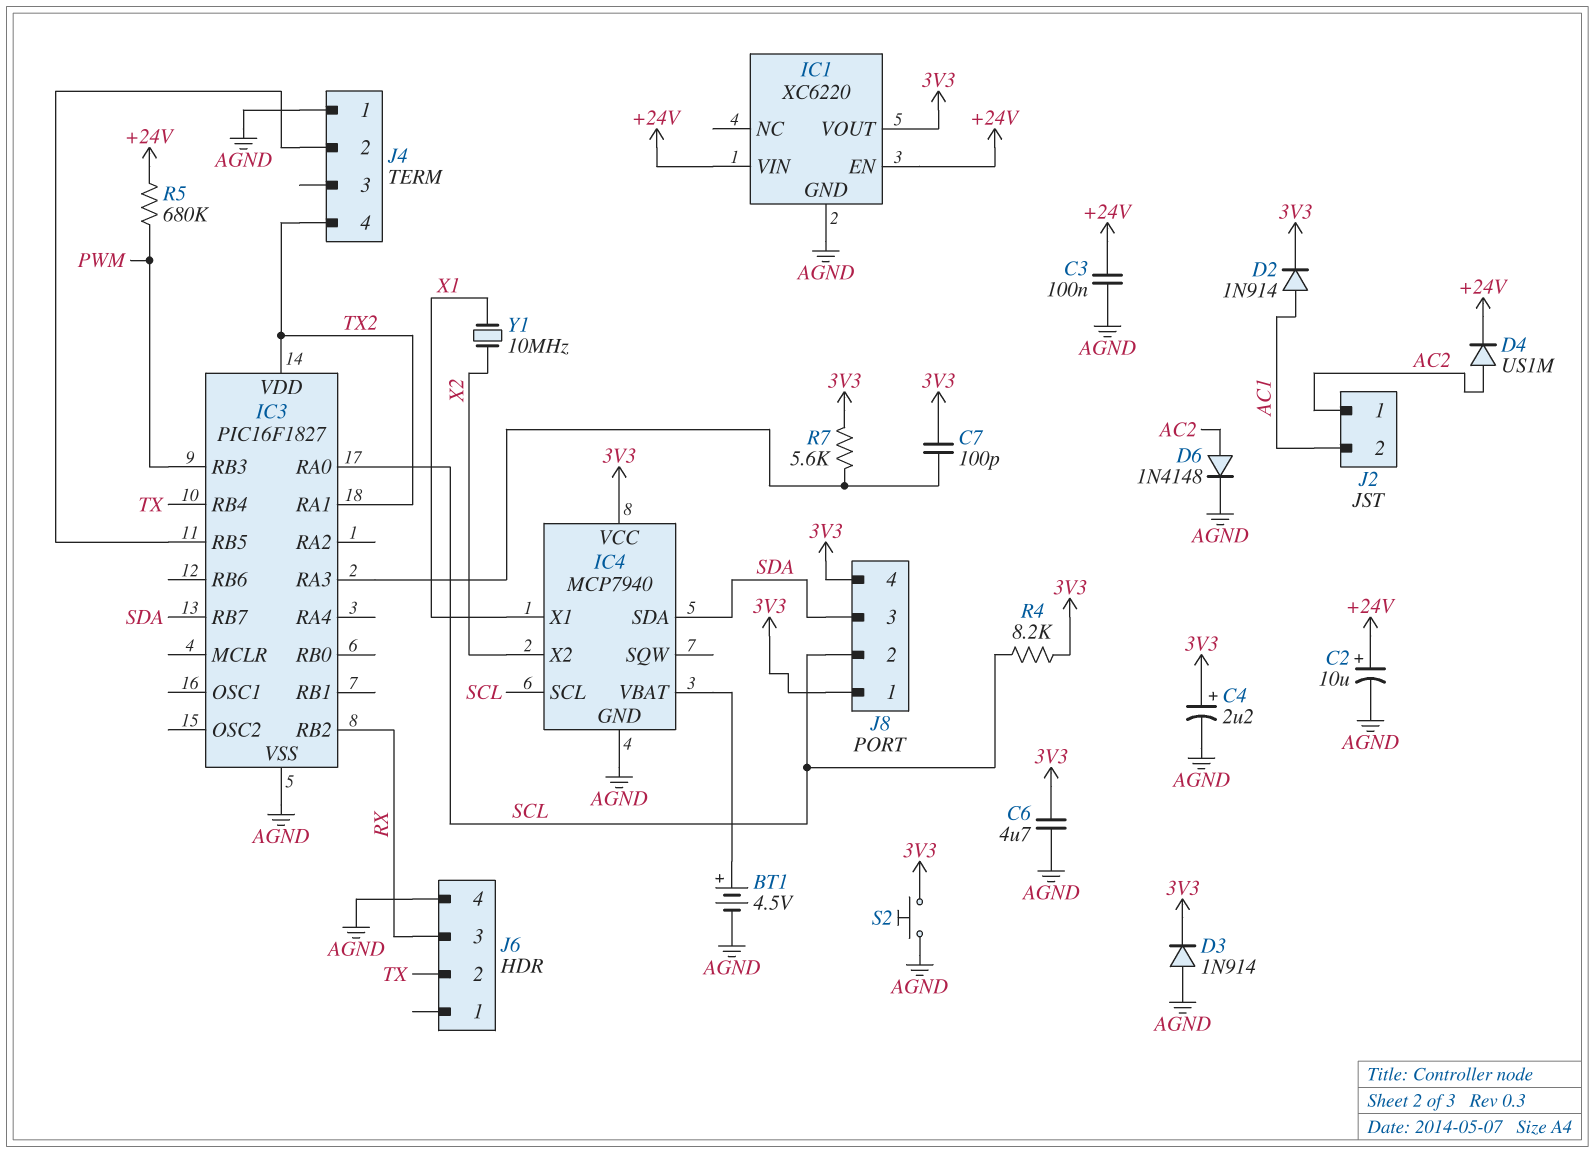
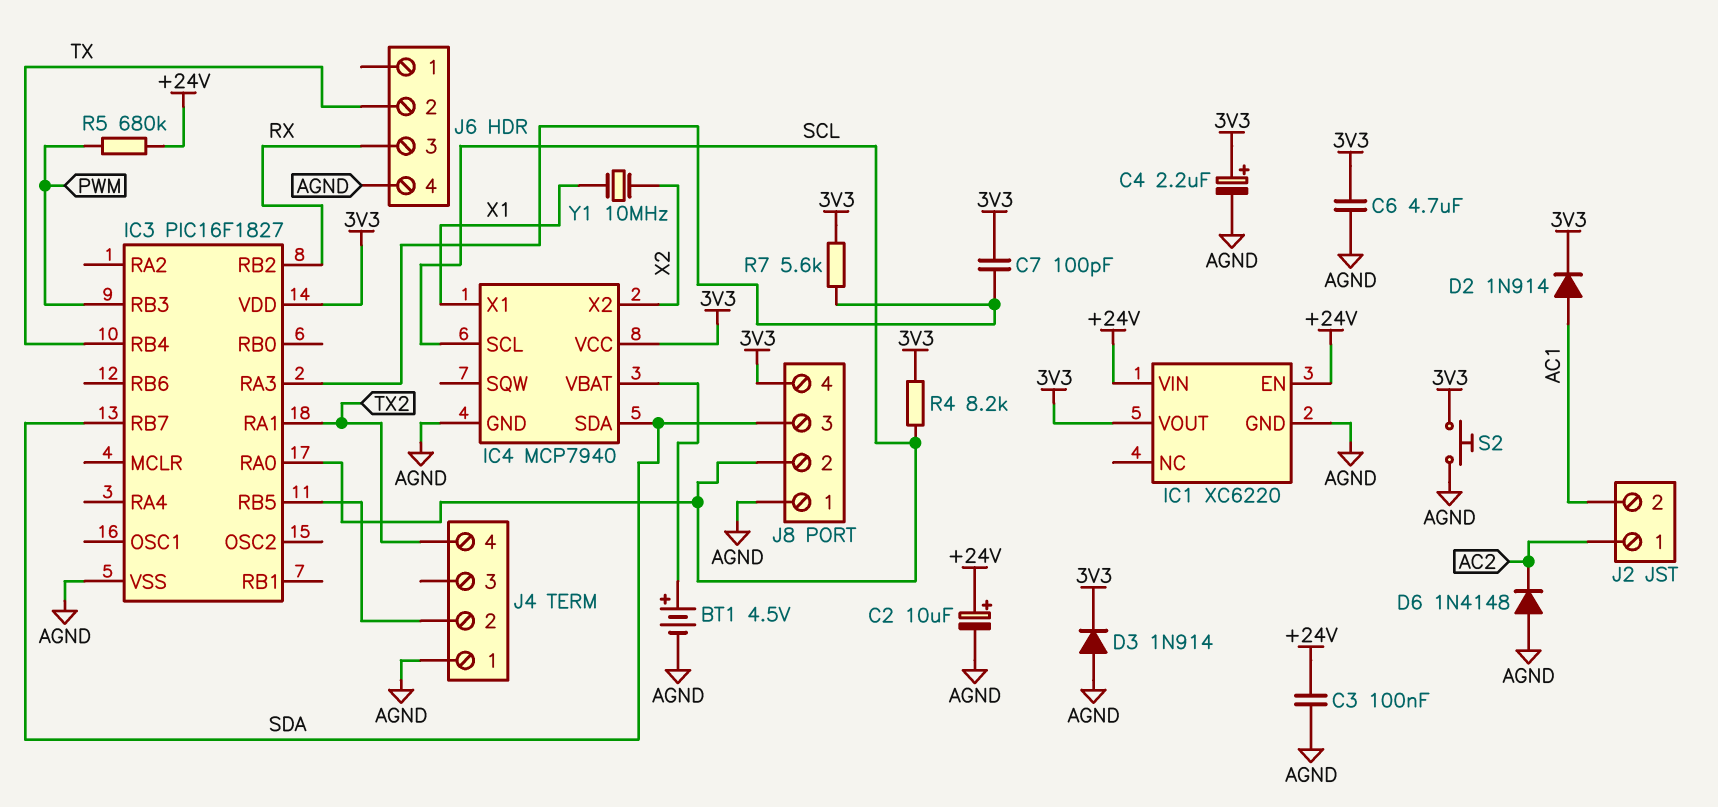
D4: diode US1M (A AC2, K +24V) -> none
D6: diode 1N4148 (A AC2, K AGND) -> diode 1N4148 (A AGND, K AC2)
IC3 pin VDD: TX2 -> 3V3
J8 pin 1: 3V3 -> AGND

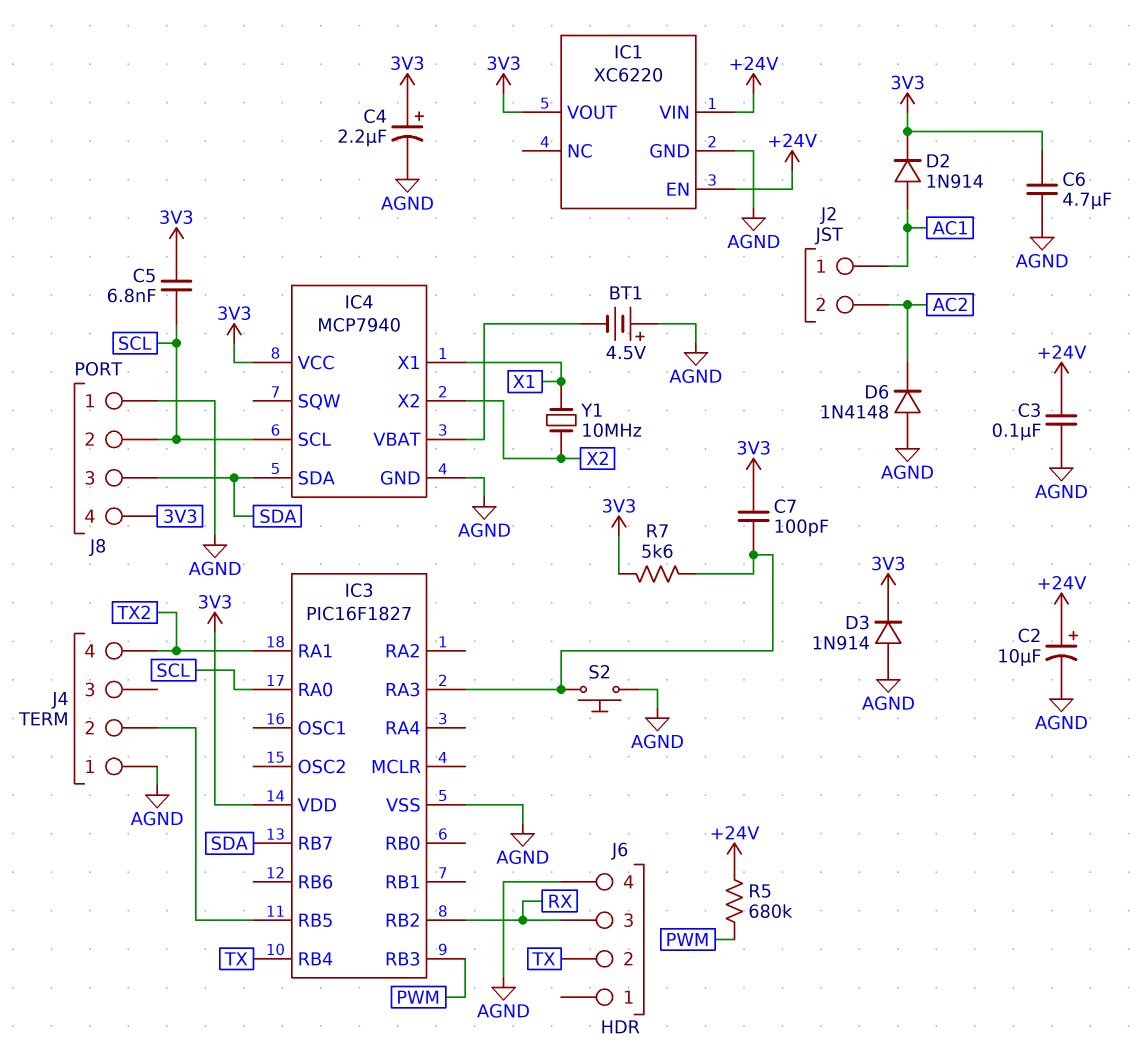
BT1: 4.5V (plus IC4/VBAT, minus AGND) -> 4.5V (plus AGND, minus IC4/VBAT)
C5: none -> 6.8nF (3V3, SCL)
J2 pin 1: AC2 -> AC1
J2 pin 2: AC1 -> AC2
R4: 8.2k (3V3, SCL) -> none
S2: button (3V3, AGND) -> button (AGND, IC3/RA3)

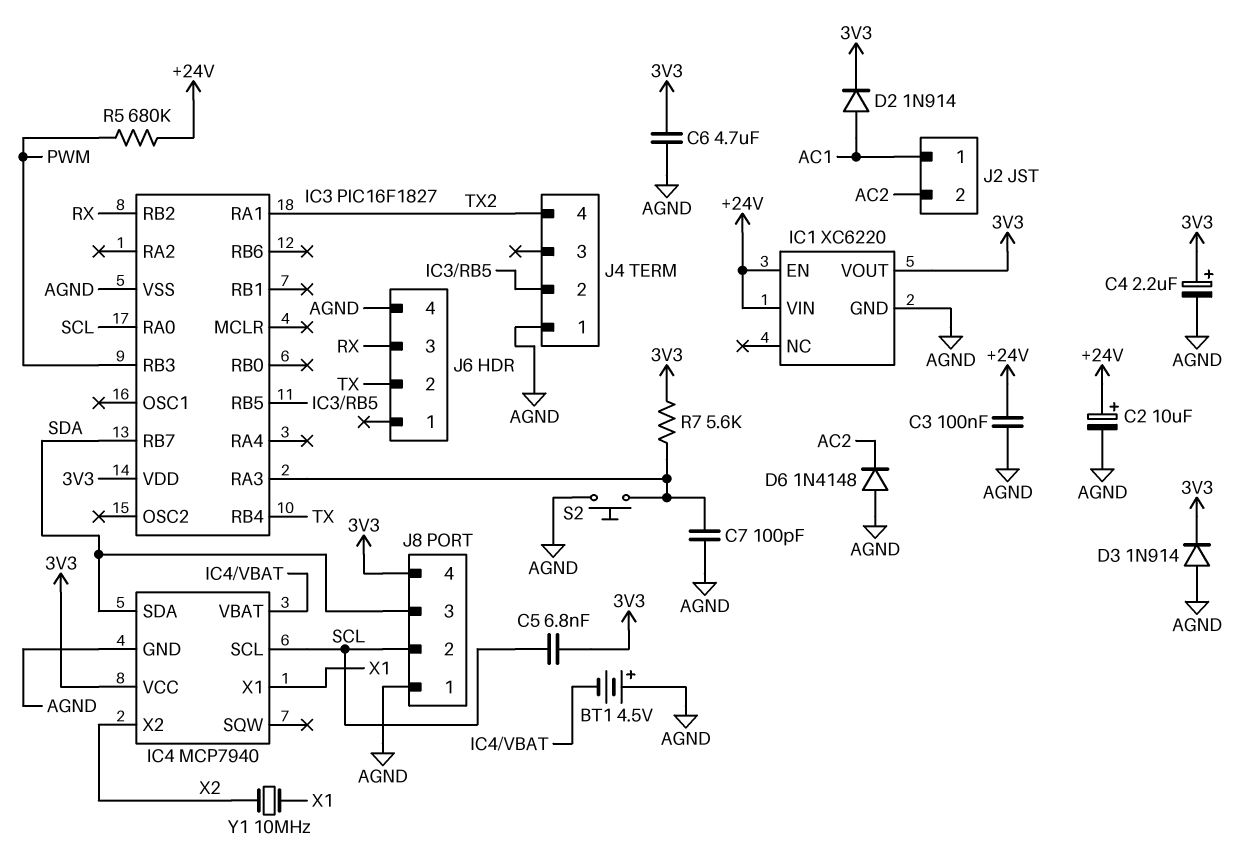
C7: 100pF (3V3, IC3/RA3) -> 100pF (AGND, IC3/RA3)

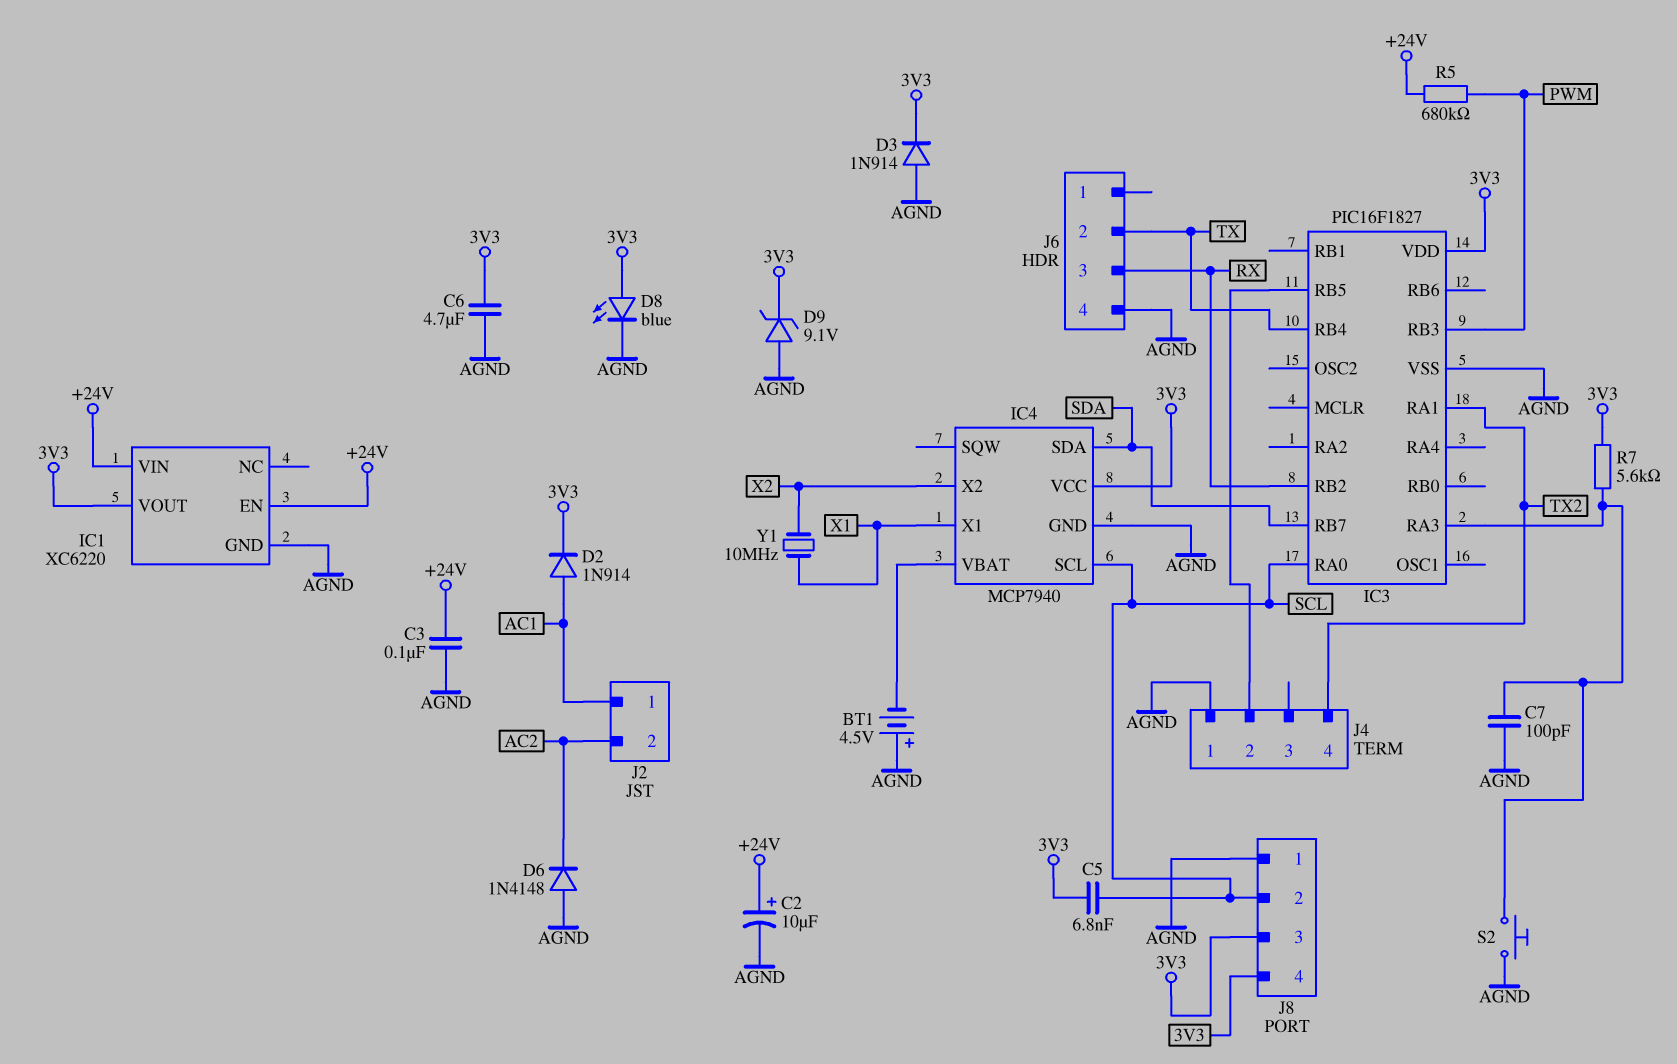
C4: 2.2uF (plus 3V3, minus AGND) -> none
D8: none -> LED blue (A 3V3, K AGND)
D9: none -> zener 9.1V (A AGND, K 3V3)
J8 pin 3: SDA -> 3V3

